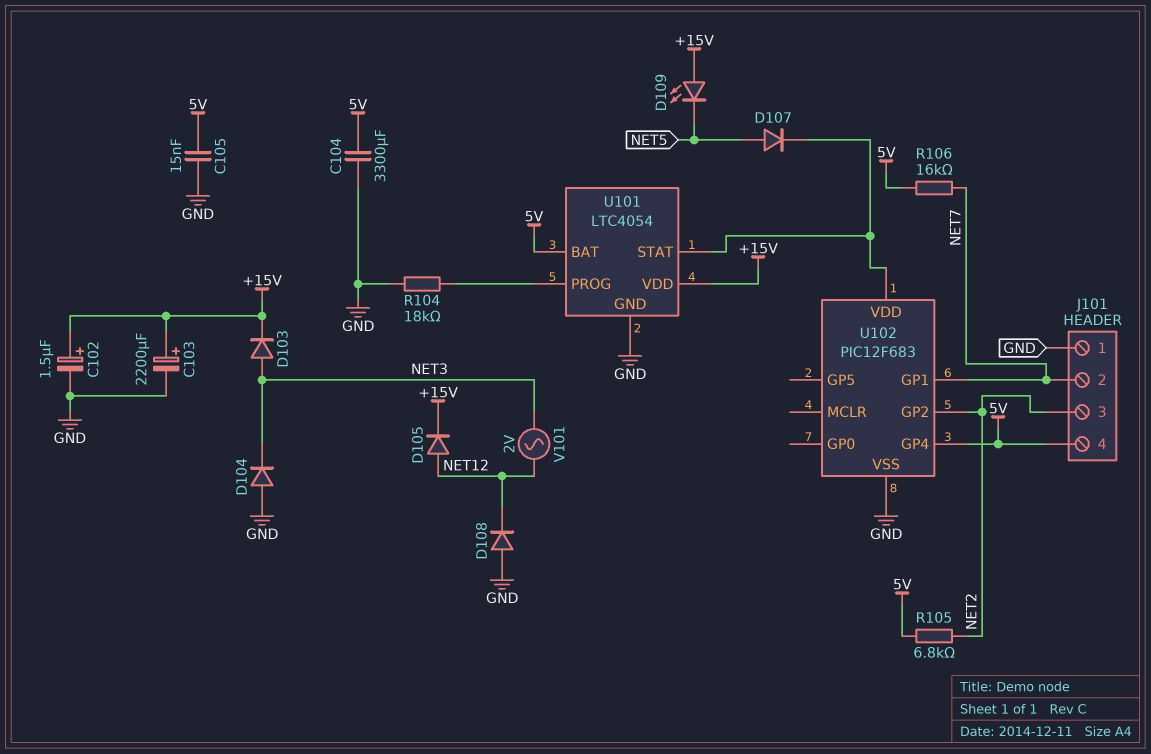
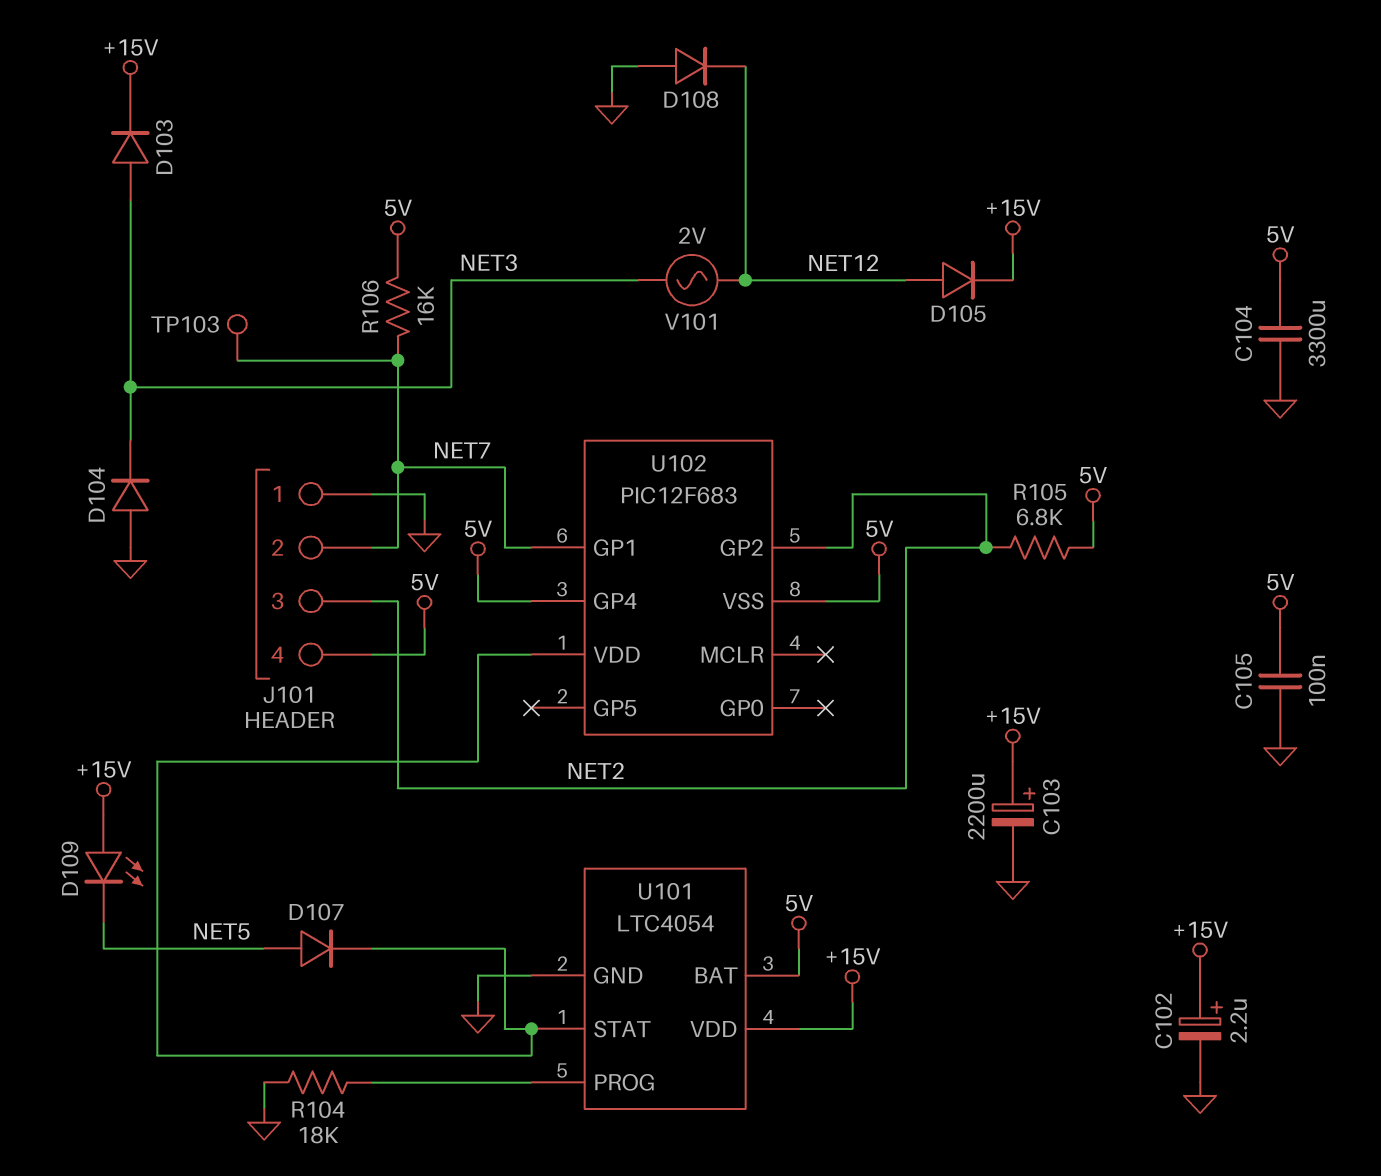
C102: 1.5uF (plus +15V, minus GND) -> 2.2uF (plus +15V, minus GND)
C105: 15nF (5V, GND) -> 100nF (5V, GND)
TP103: none -> test point (NET7)
U102 pin VSS: GND -> 5V

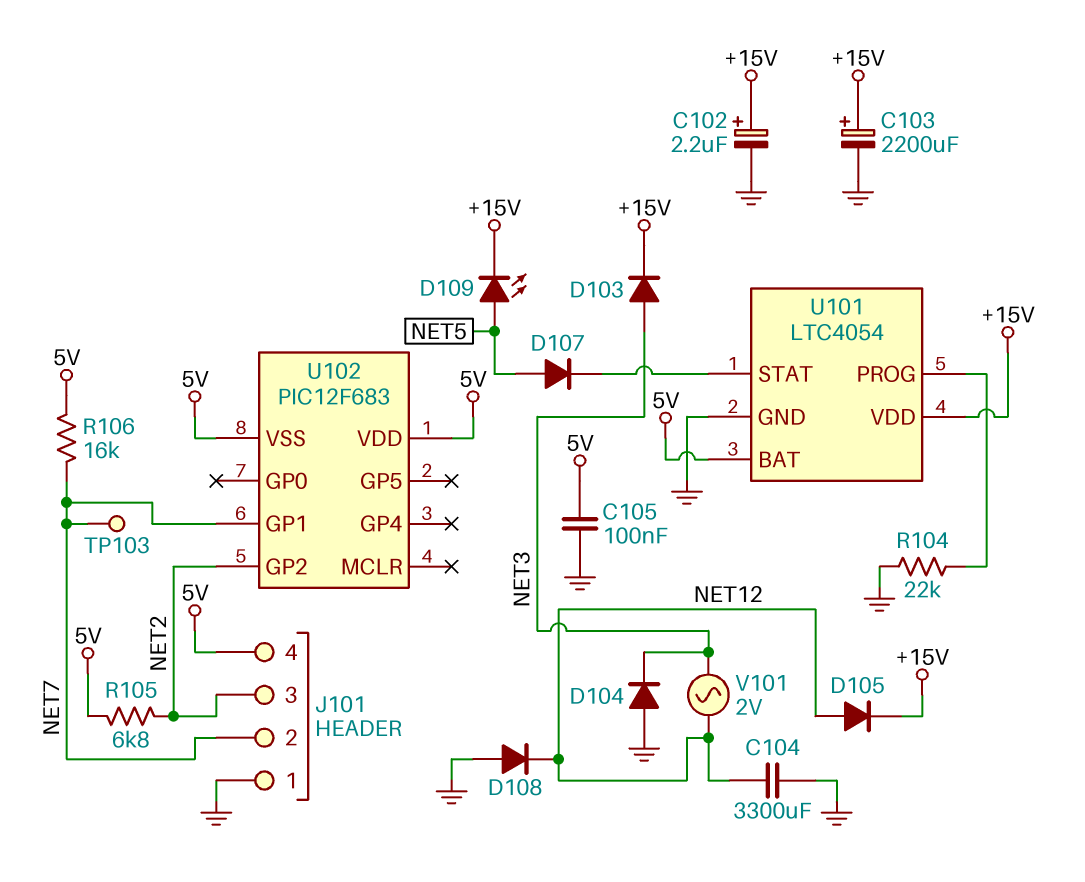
C104: 3300uF (5V, GND) -> 3300uF (GND, NET12)
D109: LED (A +15V, K NET5) -> LED (A NET5, K +15V)
R104: 18k (GND, U101/PROG) -> 22k (GND, U101/PROG)
U102 pin GP4: 5V -> none
U102 pin VDD: U101/STAT -> 5V

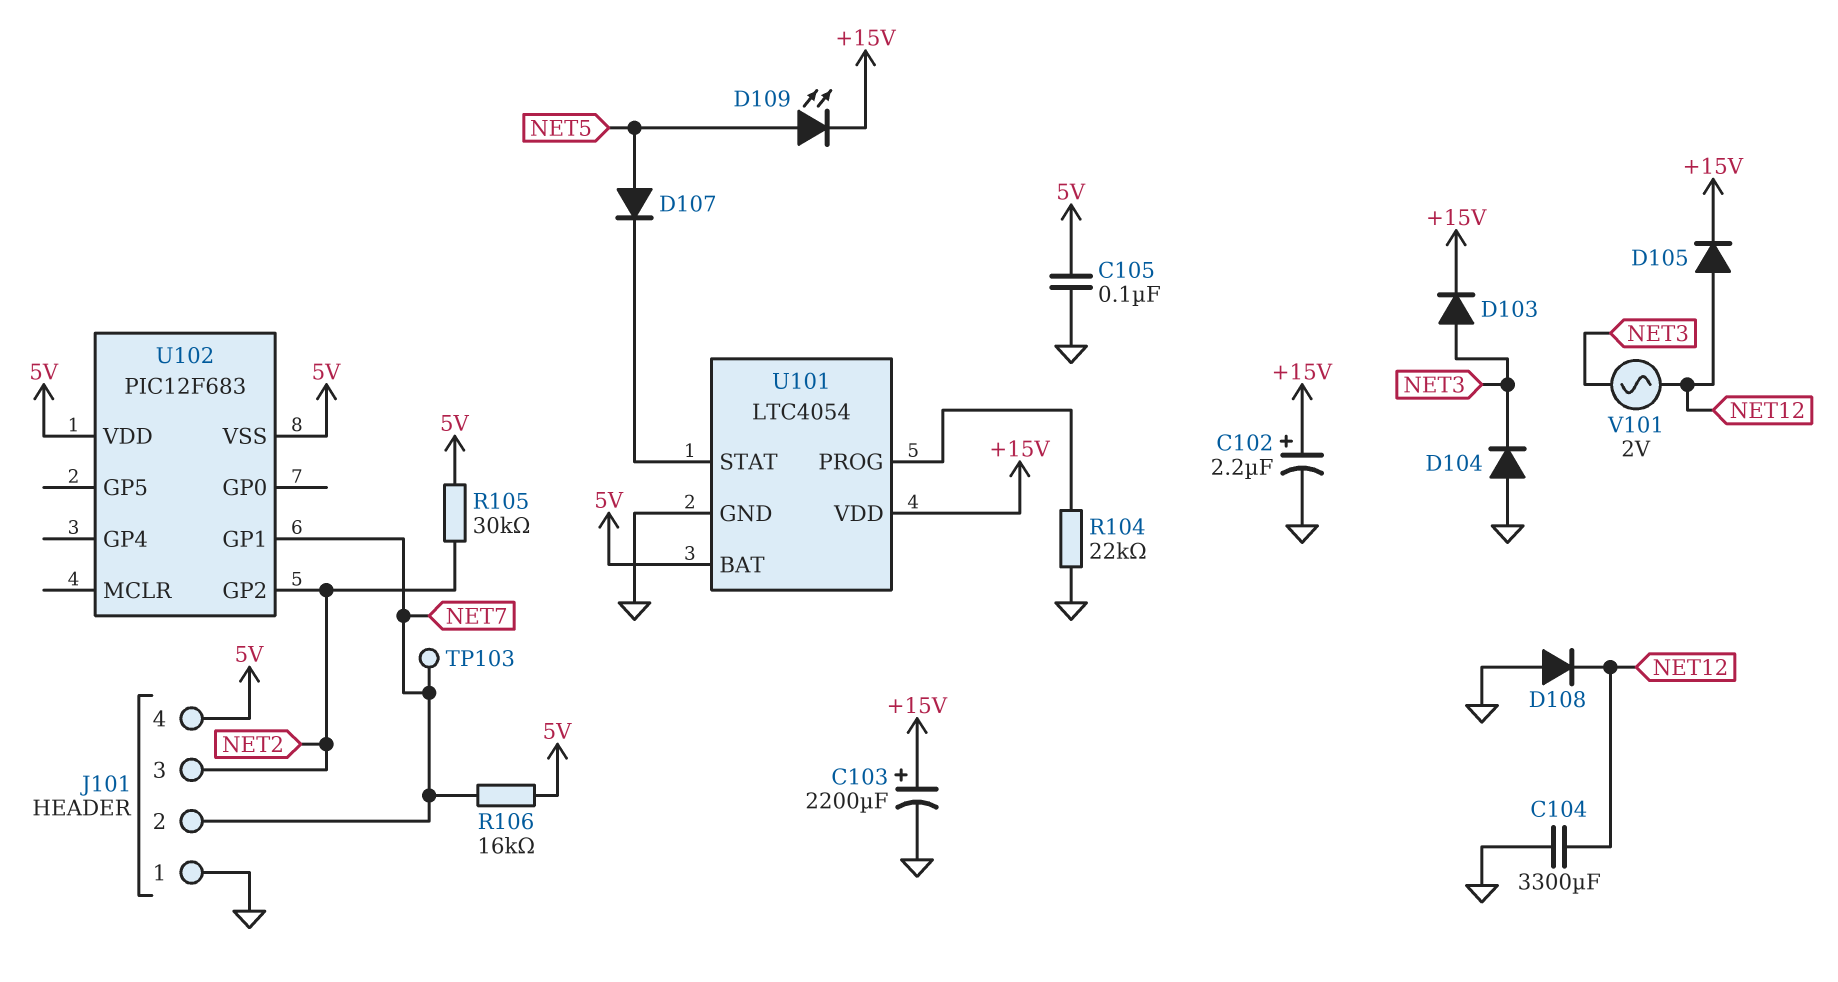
R105: 6.8k (5V, NET2) -> 30k (5V, NET2)

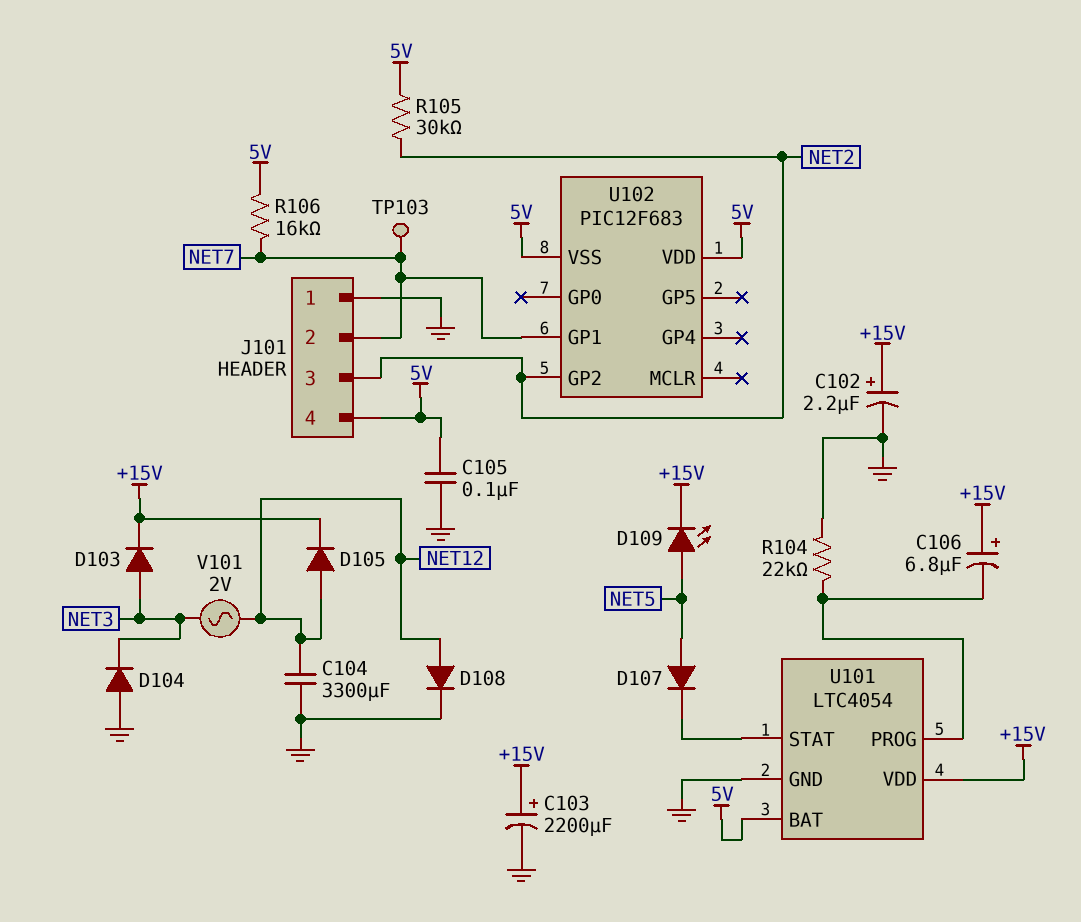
C106: none -> 6.8uF (plus +15V, minus U101/PROG)
D108: diode (A GND, K NET12) -> diode (A NET12, K GND)

